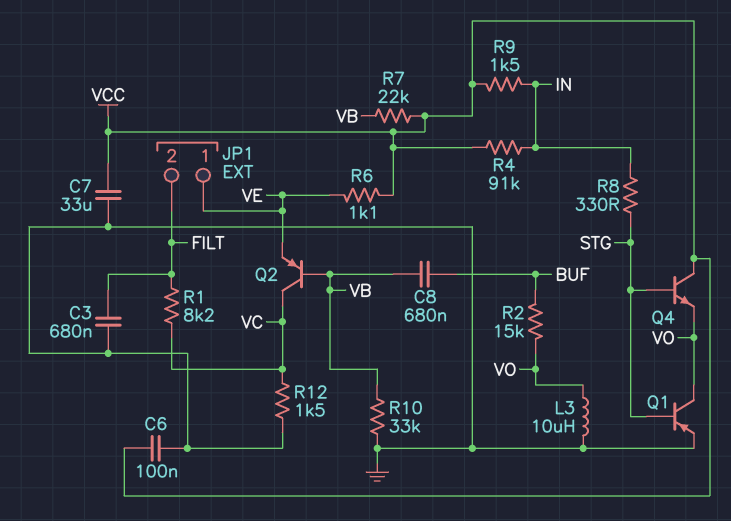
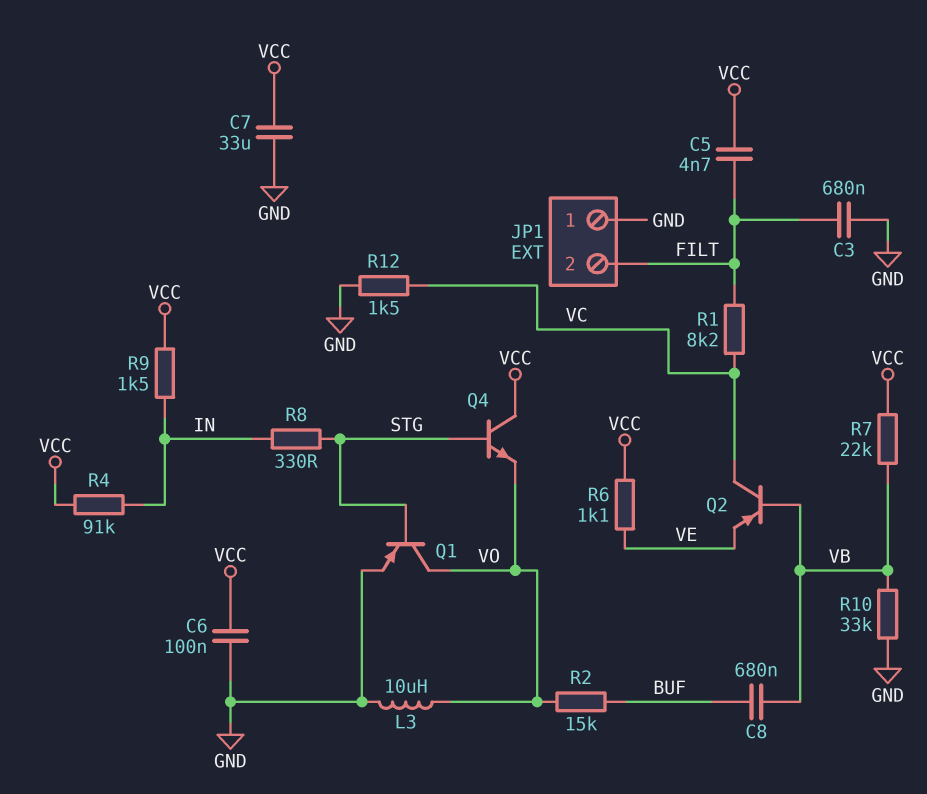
C5: none -> 4.7nF (FILT, VCC)
JP1 pin 1: VE -> GND

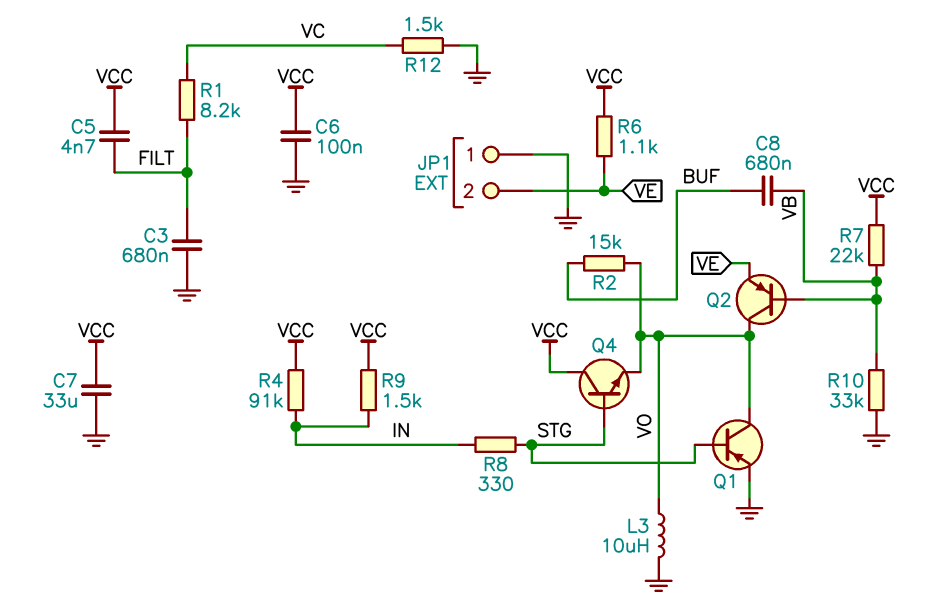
JP1 pin 2: FILT -> VE
Q2: PNP (B VB, C VC, E VE) -> PNP (B VB, C VO, E VE)

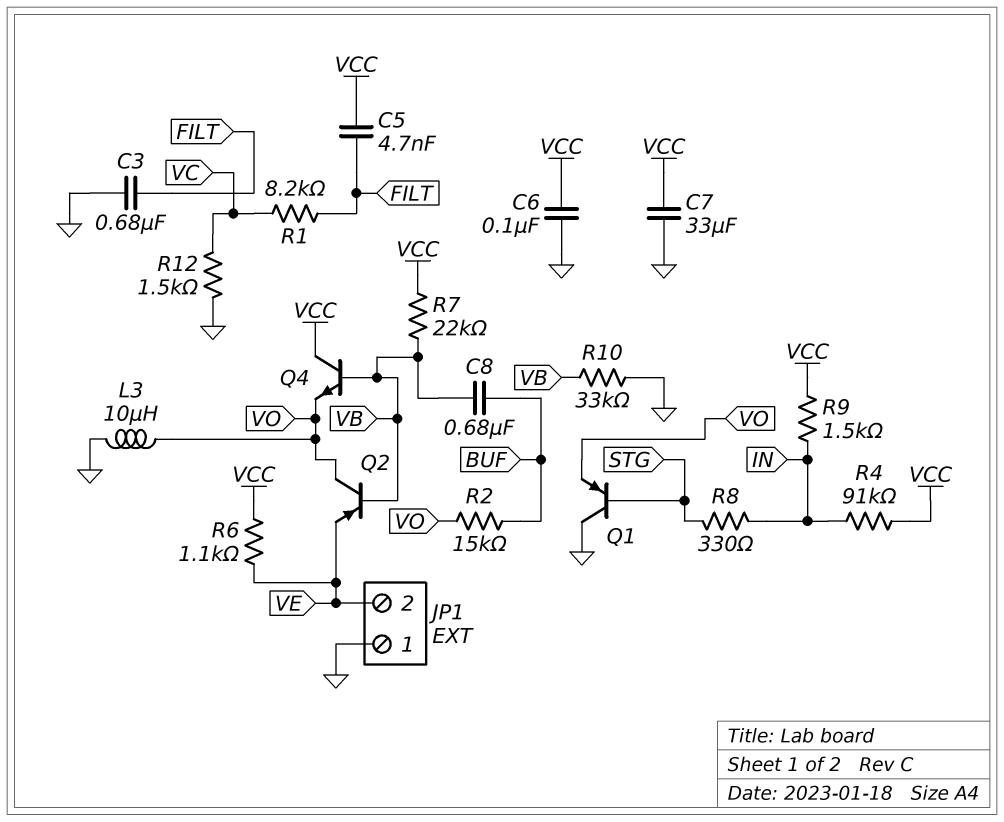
Q1: PNP (B STG, C VO, E GND) -> PNP (B STG, C GND, E VO)
Q4: NPN (B STG, C VCC, E VO) -> NPN (B VB, C VCC, E VO)

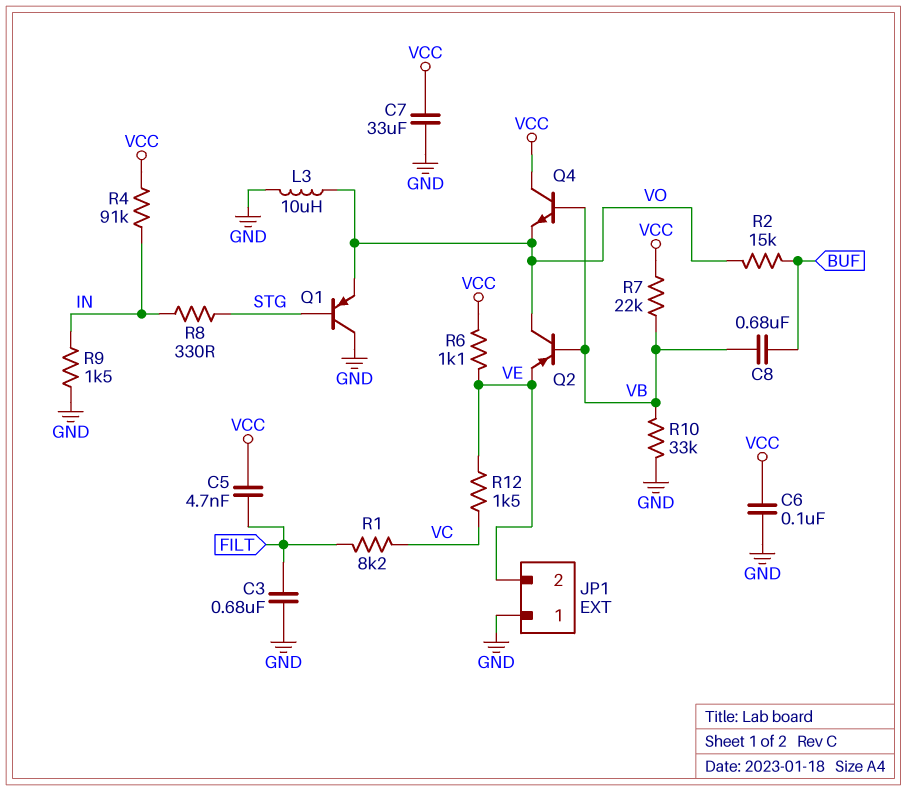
R9: 1.5k (IN, VCC) -> 1.5k (GND, IN)
R12: 1.5k (GND, VC) -> 1.5k (VC, VE)

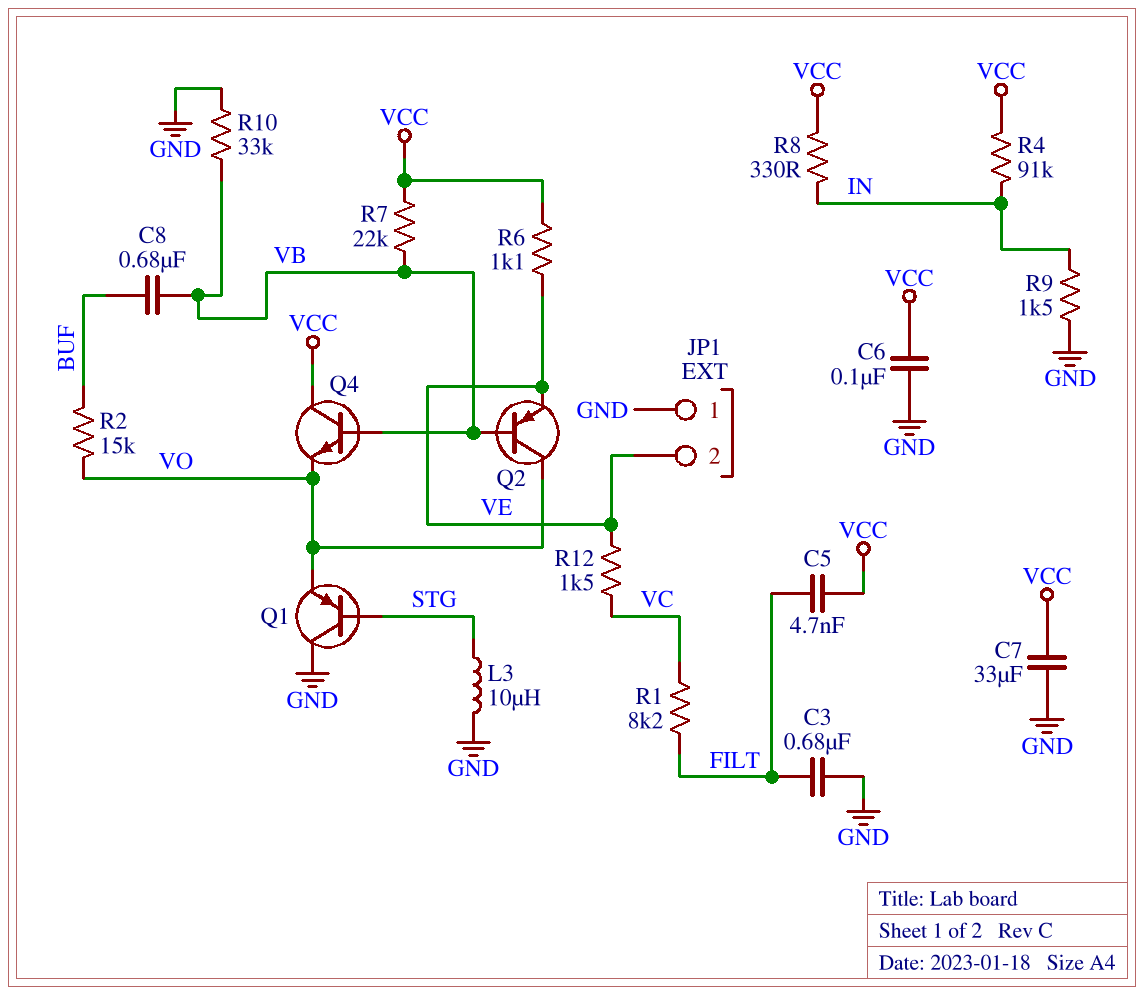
L3: 10uH (GND, VO) -> 10uH (GND, STG)
R8: 330 (IN, STG) -> 330 (IN, VCC)

